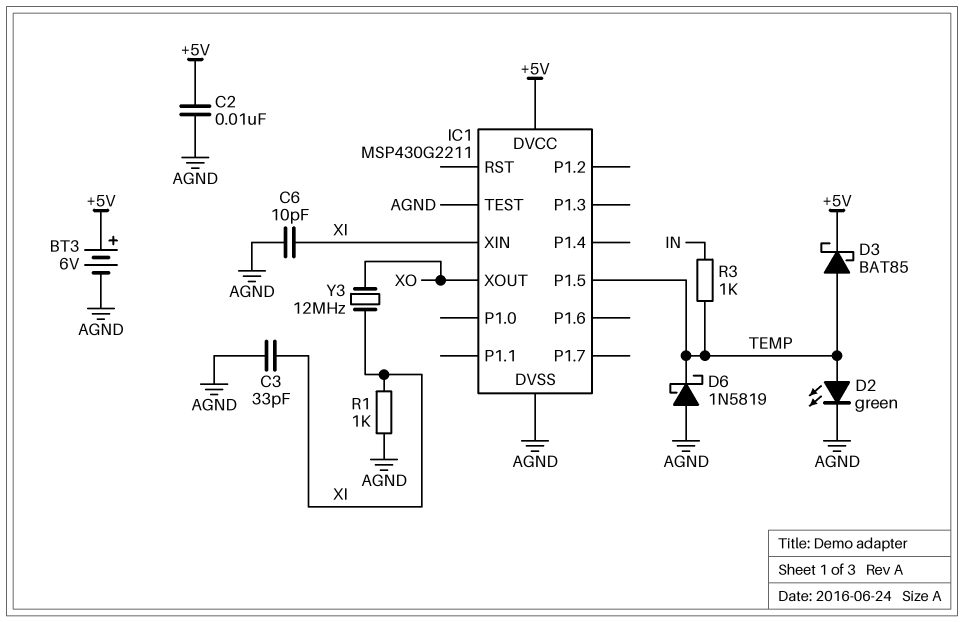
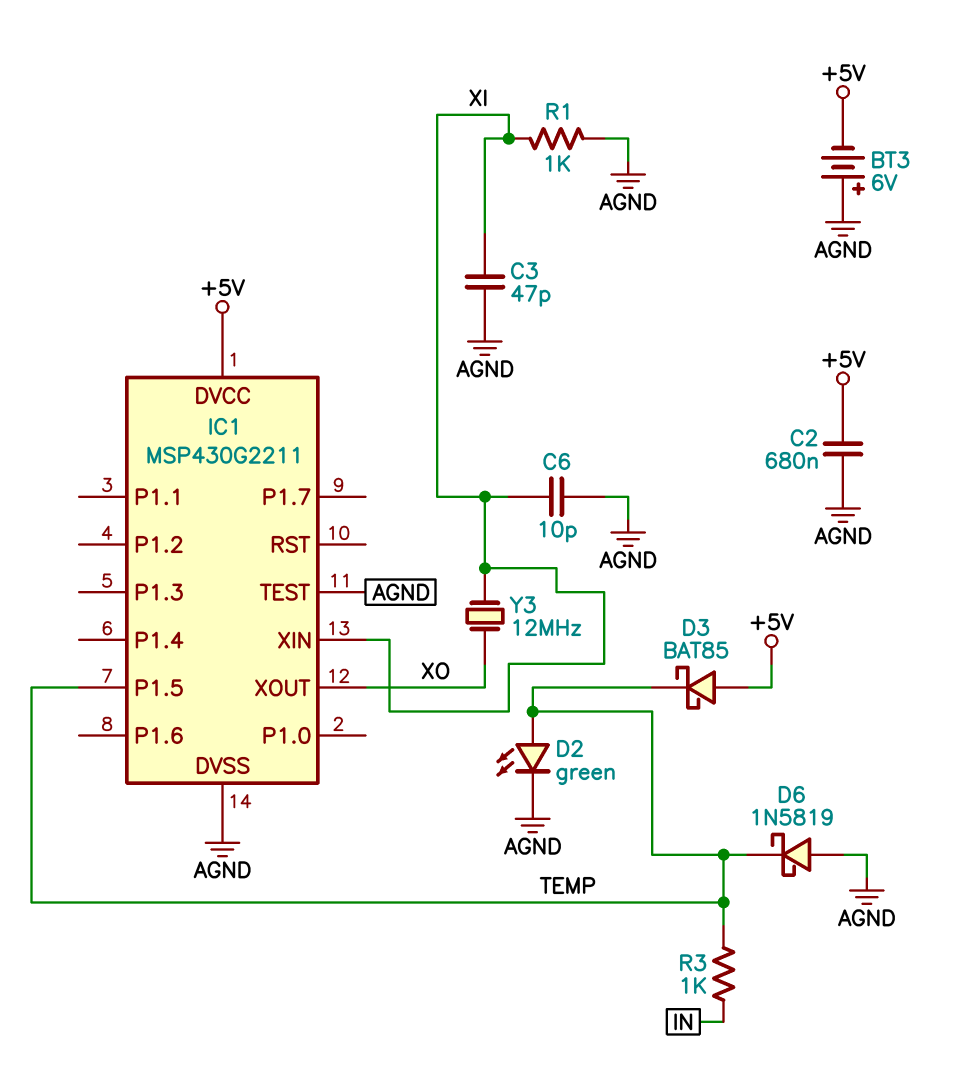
BT3: 6V (plus +5V, minus AGND) -> 6V (plus AGND, minus +5V)
C2: 10nF (+5V, AGND) -> 680nF (+5V, AGND)
C3: 33pF (AGND, XI) -> 47pF (AGND, XI)
D3: schottky BAT85 (A TEMP, K +5V) -> schottky BAT85 (A +5V, K TEMP)

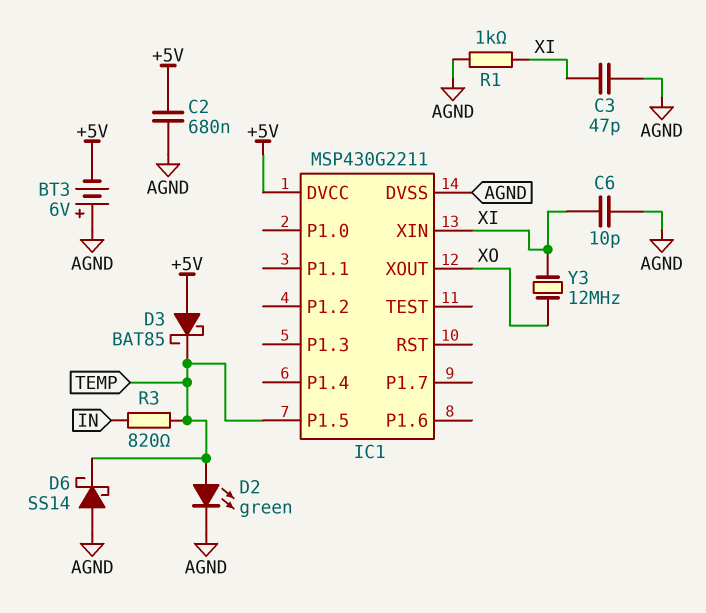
D6: schottky 1N5819 (A AGND, K TEMP) -> schottky SS14 (A AGND, K TEMP)
IC1 pin TEST: AGND -> none
R3: 1k (IN, TEMP) -> 820 (IN, TEMP)

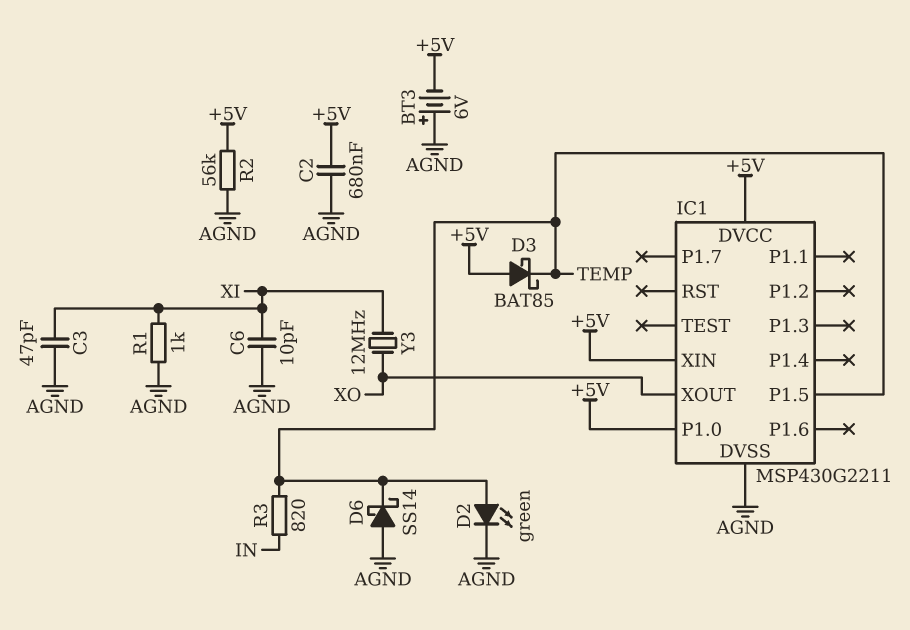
IC1 pin P1.0: none -> +5V
IC1 pin XIN: XI -> +5V
R2: none -> 56k (+5V, AGND)

